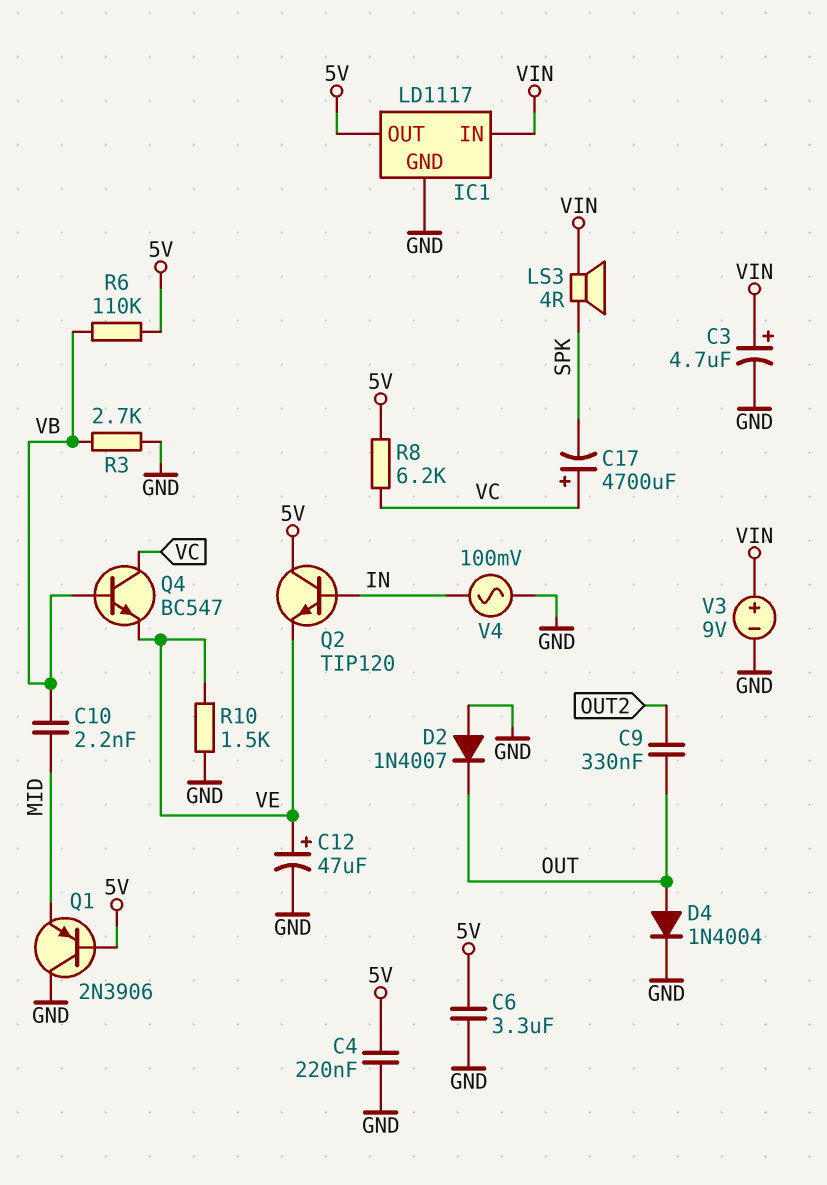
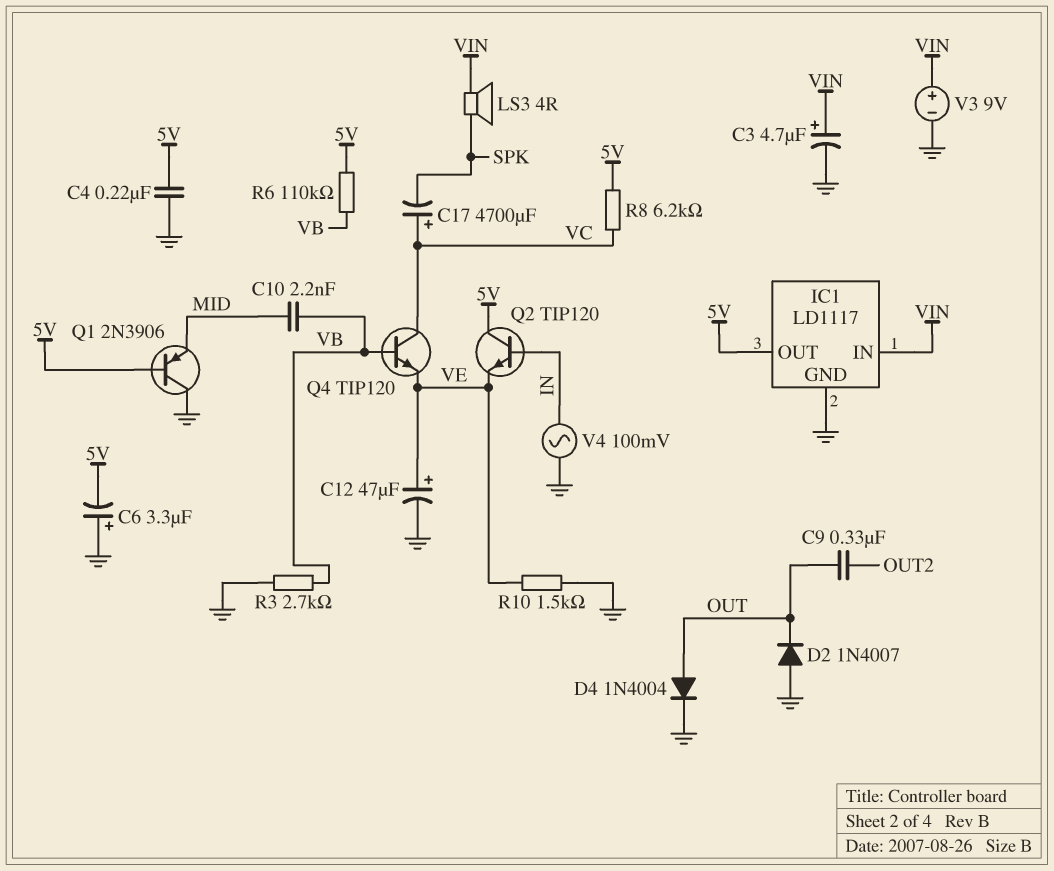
C6: 3.3uF (5V, GND) -> 3.3uF (plus GND, minus 5V)
Q4: NPN BC547 (B VB, C VC, E VE) -> NPN TIP120 (B VB, C VC, E VE)

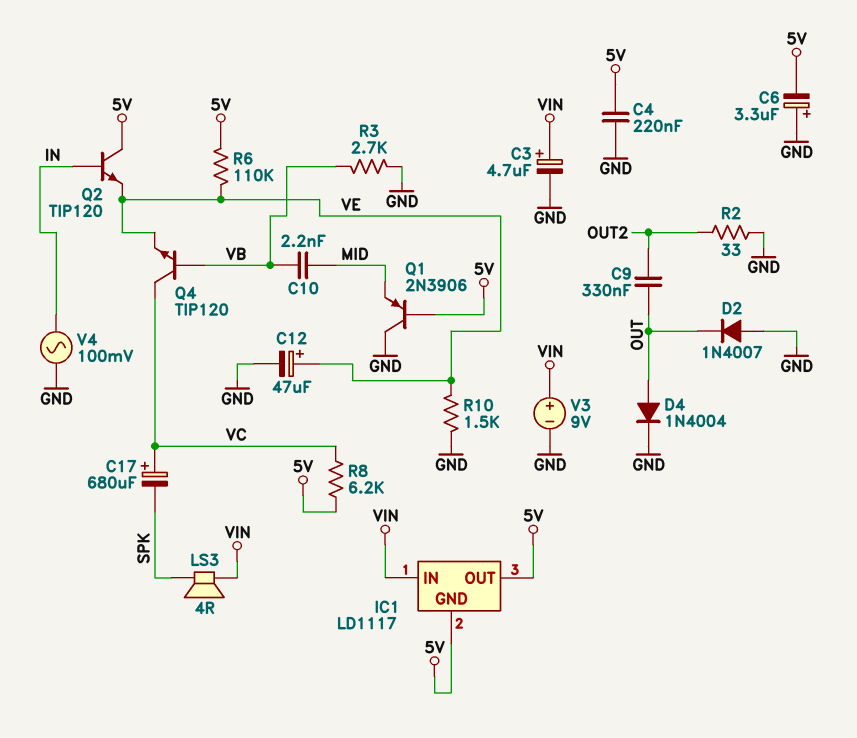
C17: 4700uF (plus VC, minus SPK) -> 680uF (plus VC, minus SPK)
IC1 pin GND: GND -> 5V
R2: none -> 33 (GND, OUT2)
R6: 110k (5V, VB) -> 110k (5V, VE)

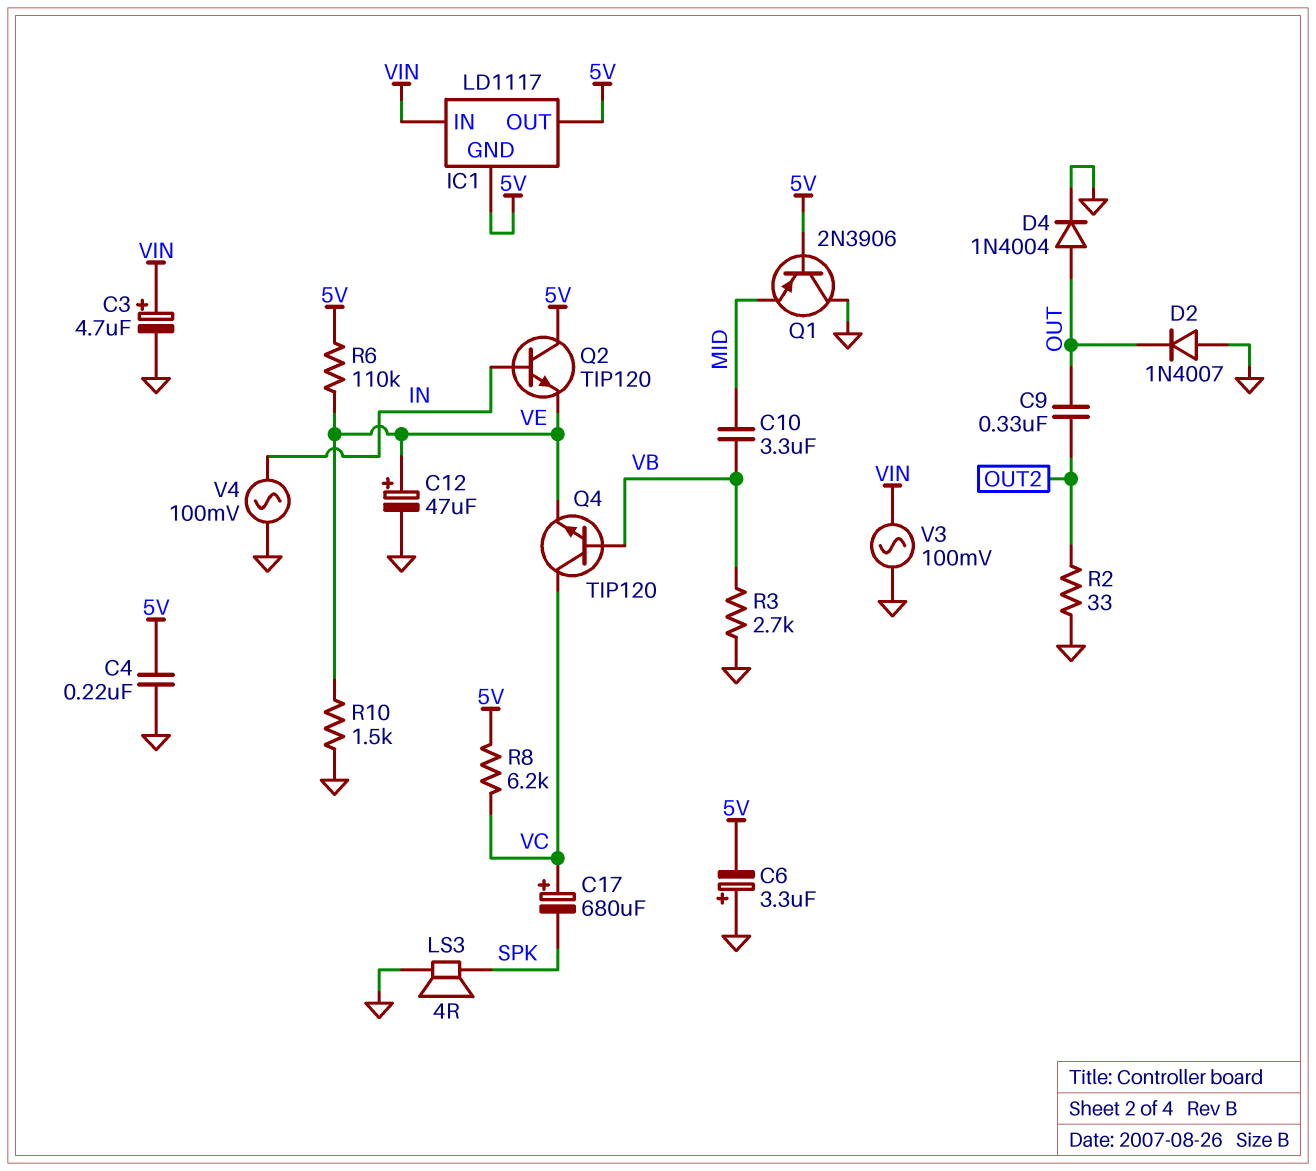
C10: 2.2nF (MID, VB) -> 3.3uF (MID, VB)
LS3: speaker 4R (SPK, VIN) -> speaker 4R (GND, SPK)
V3: 9V (plus VIN, minus GND) -> AC 100mV (GND, VIN)

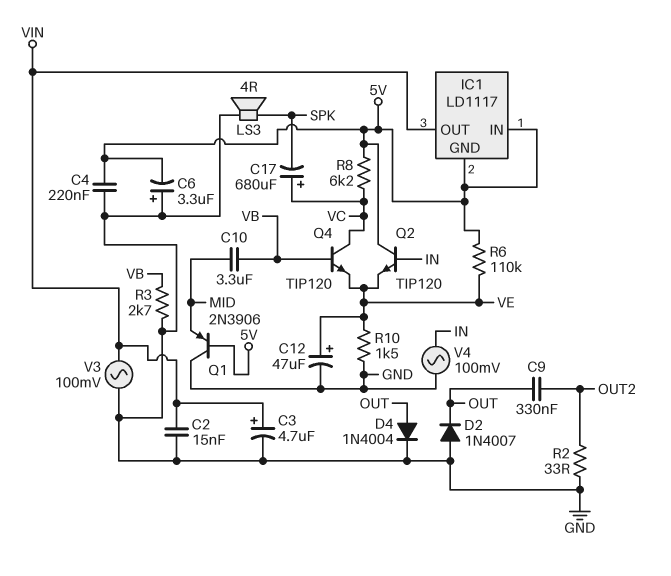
C2: none -> 15nF (GND, VIN)
IC1 pin IN: VIN -> 5V
IC1 pin OUT: 5V -> VIN

